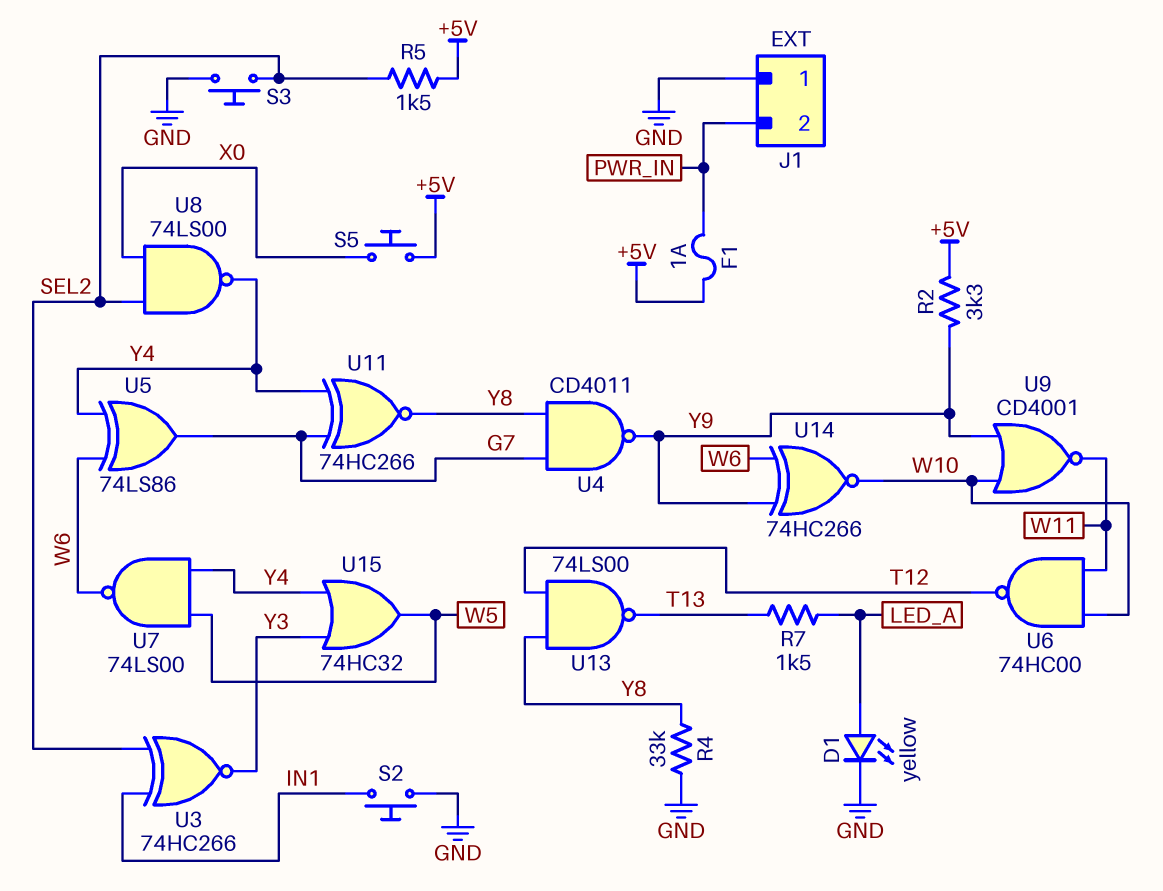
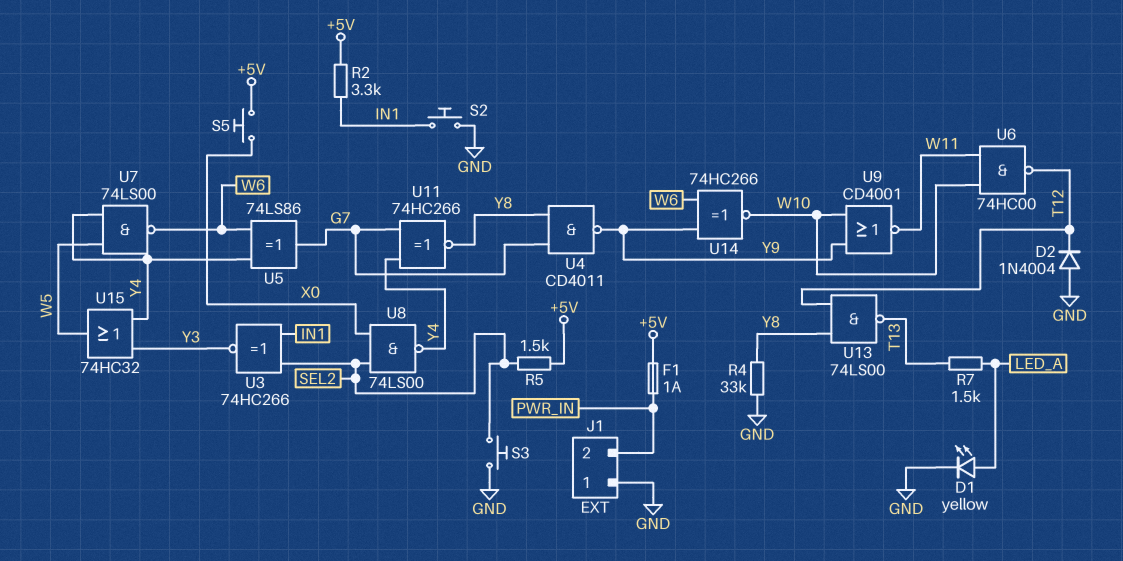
D2: none -> diode 1N4004 (A GND, K T12)
R2: 3.3k (+5V, Y9) -> 3.3k (+5V, IN1)

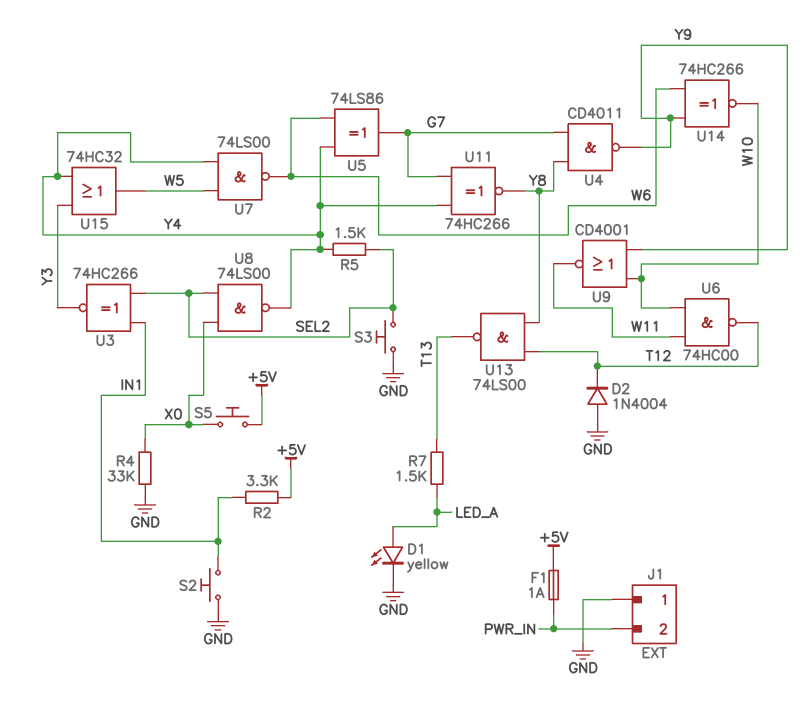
R4: 33k (GND, Y8) -> 33k (GND, X0)
R5: 1.5k (+5V, SEL2) -> 1.5k (SEL2, Y4)

